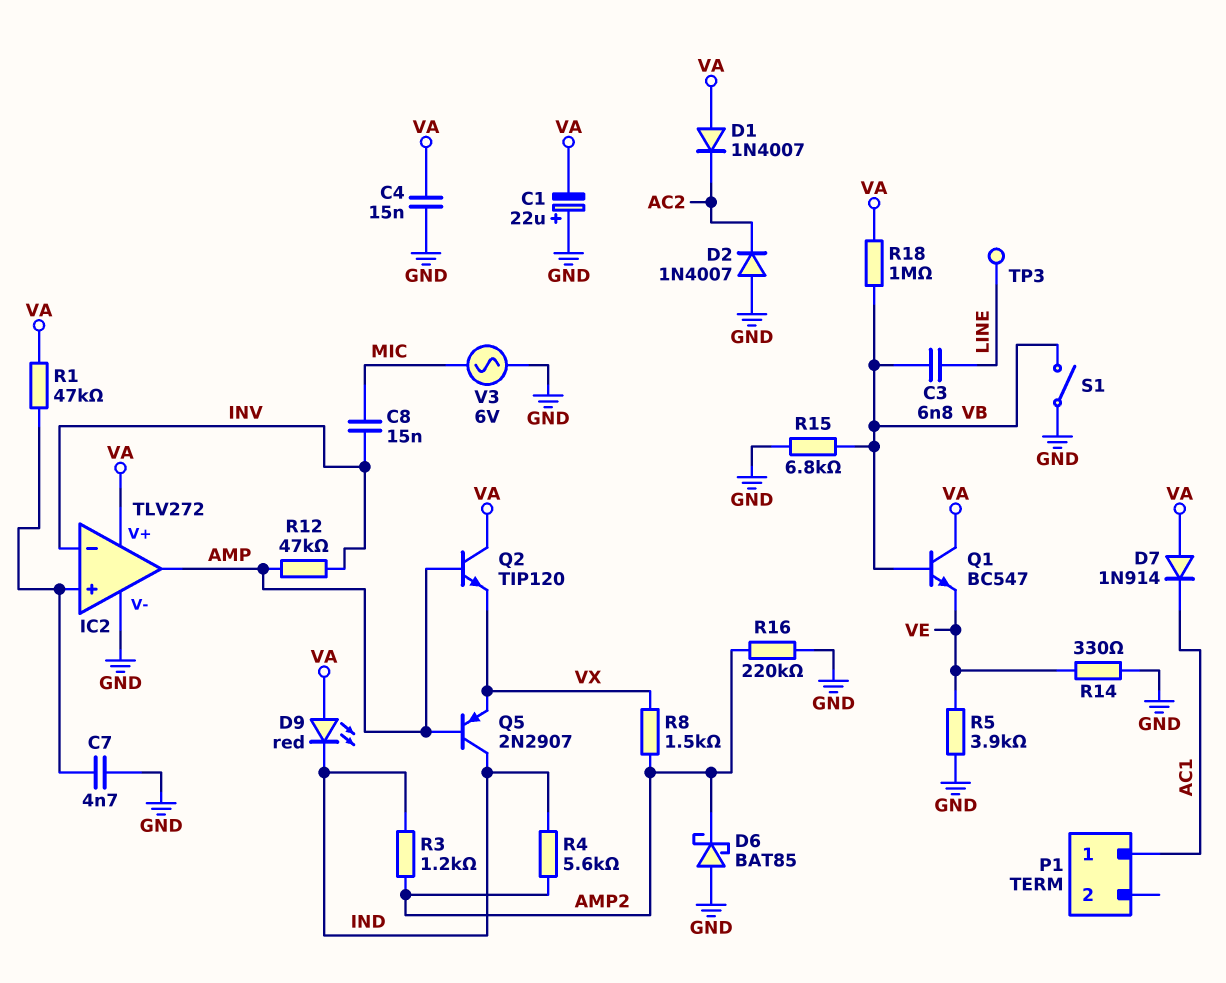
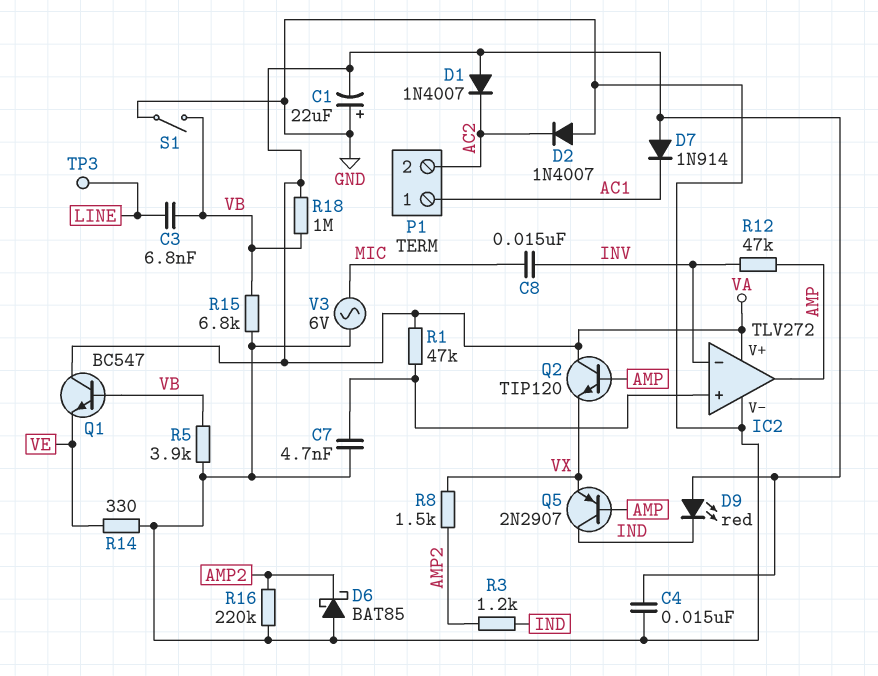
P1 pin 2: none -> AC2
R4: 5.6k (AMP2, IND) -> none
R5: 3.9k (GND, VE) -> 3.9k (GND, VB)

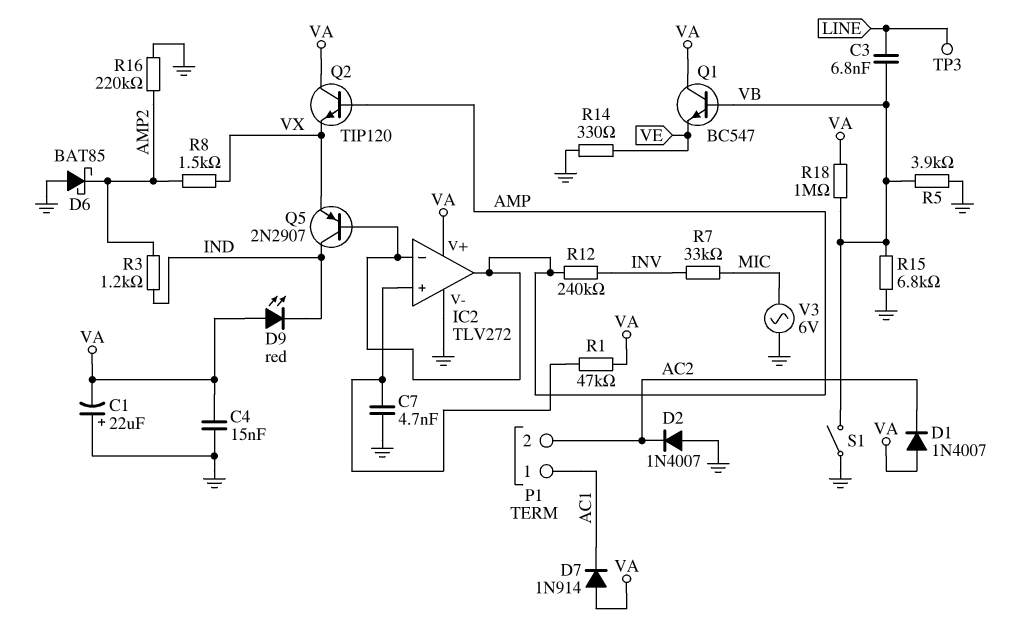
C8: 15nF (INV, MIC) -> none
IC2 pin in-: INV -> AMP
R7: none -> 33k (INV, MIC)
R12: 47k (AMP, INV) -> 240k (AMP, INV)

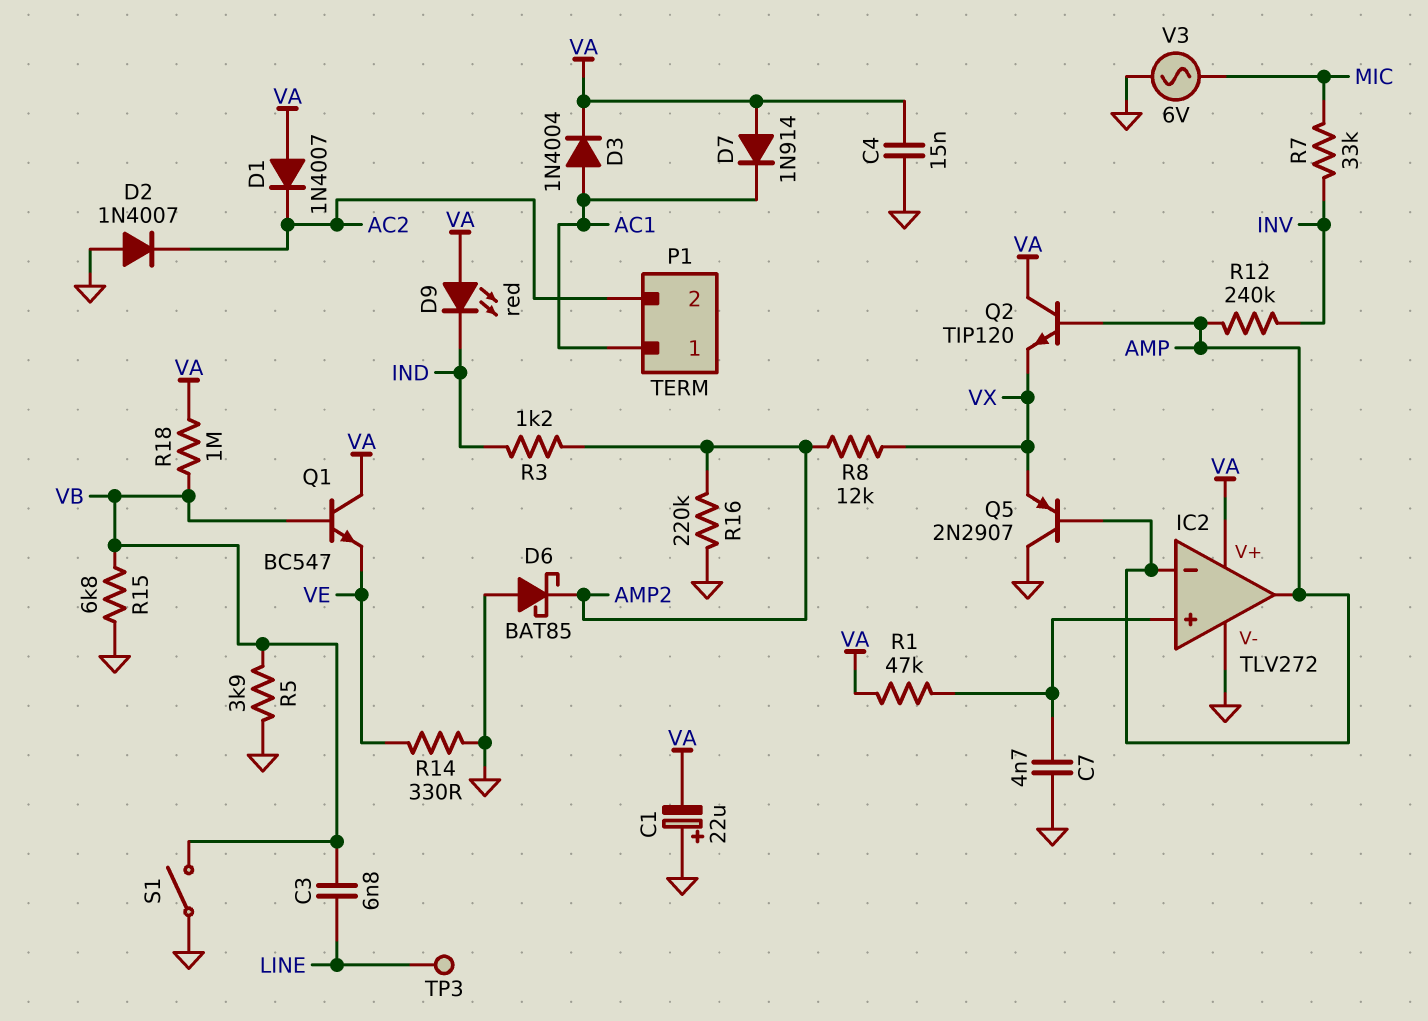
D3: none -> diode 1N4004 (A AC1, K VA)
Q5: PNP 2N2907 (B AMP, C IND, E VX) -> PNP 2N2907 (B AMP, C GND, E VX)
R8: 1.5k (AMP2, VX) -> 12k (AMP2, VX)

